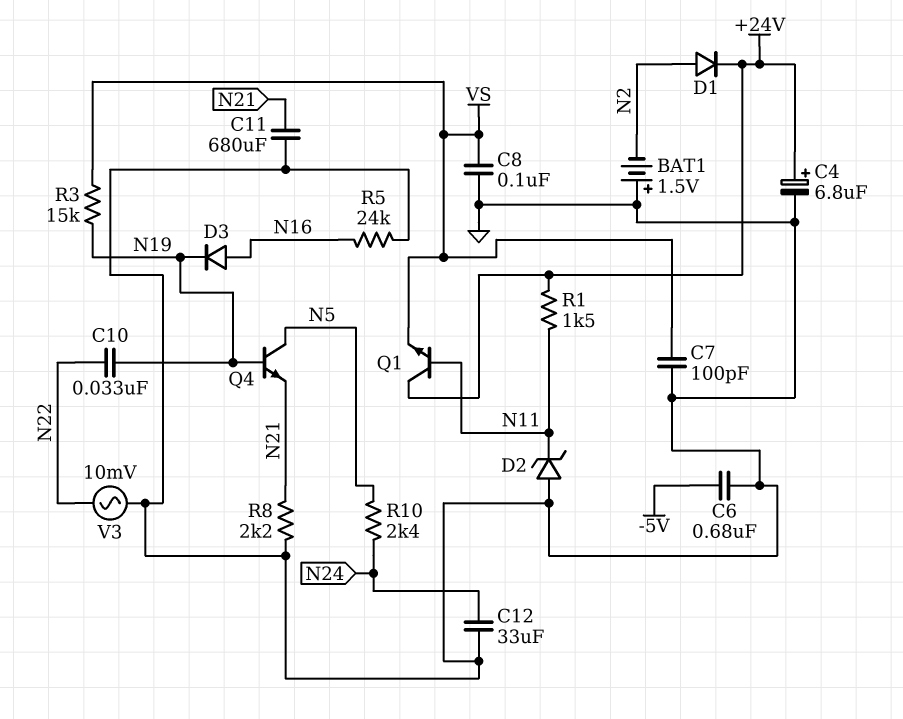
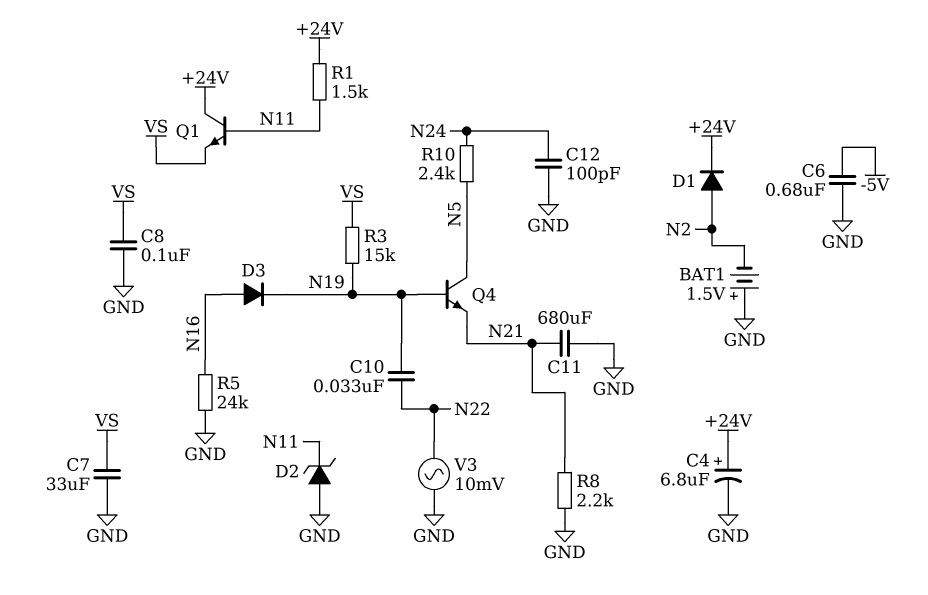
C7: 100pF (GND, VS) -> 33uF (GND, VS)
C12: 33uF (GND, N24) -> 100pF (GND, N24)

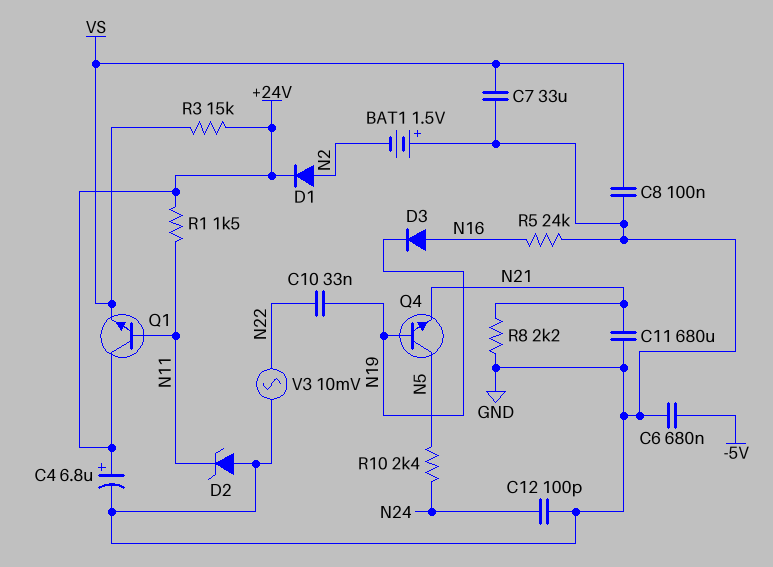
R3: 15k (N19, VS) -> 15k (+24V, VS)

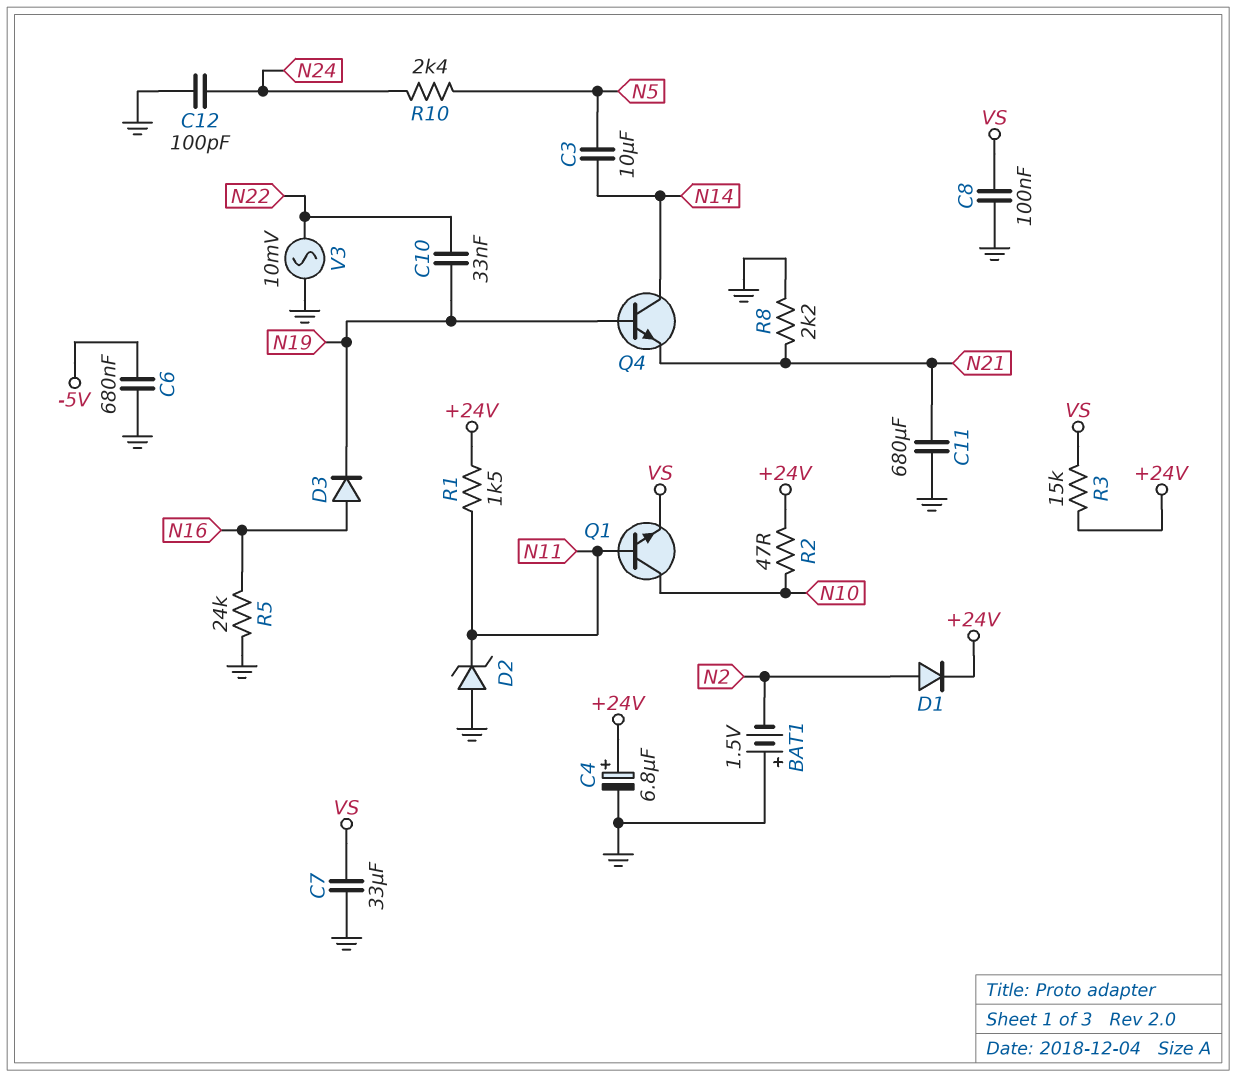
C3: none -> 10uF (N5, N14)
Q1: NPN (B N11, C +24V, E VS) -> NPN (B N11, C N10, E VS)
Q4: NPN (B N19, C N5, E N21) -> NPN (B N19, C N14, E N21)
R2: none -> 47 (+24V, N10)

